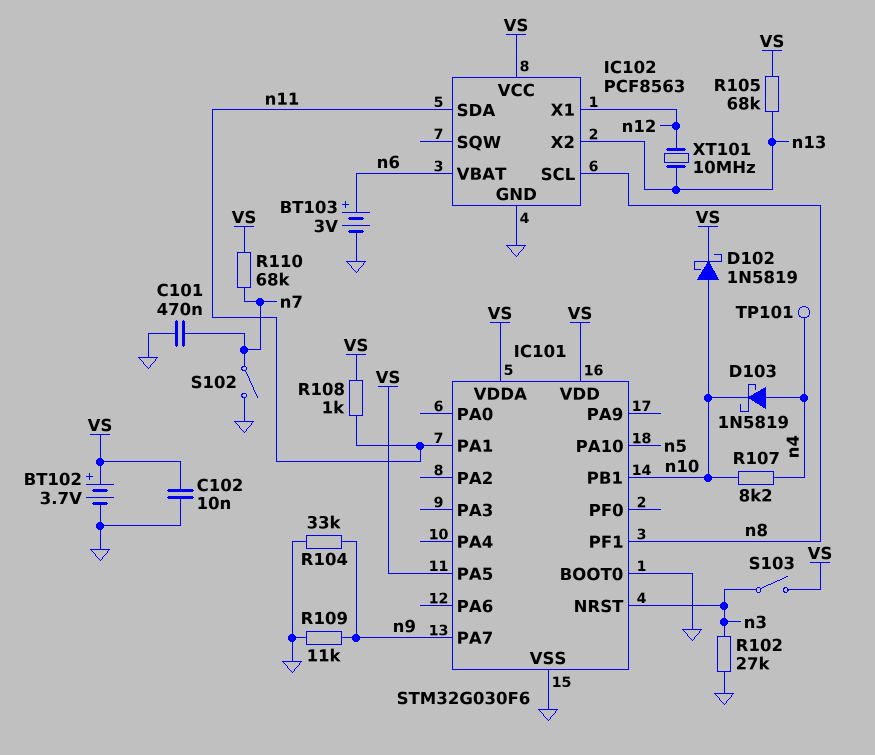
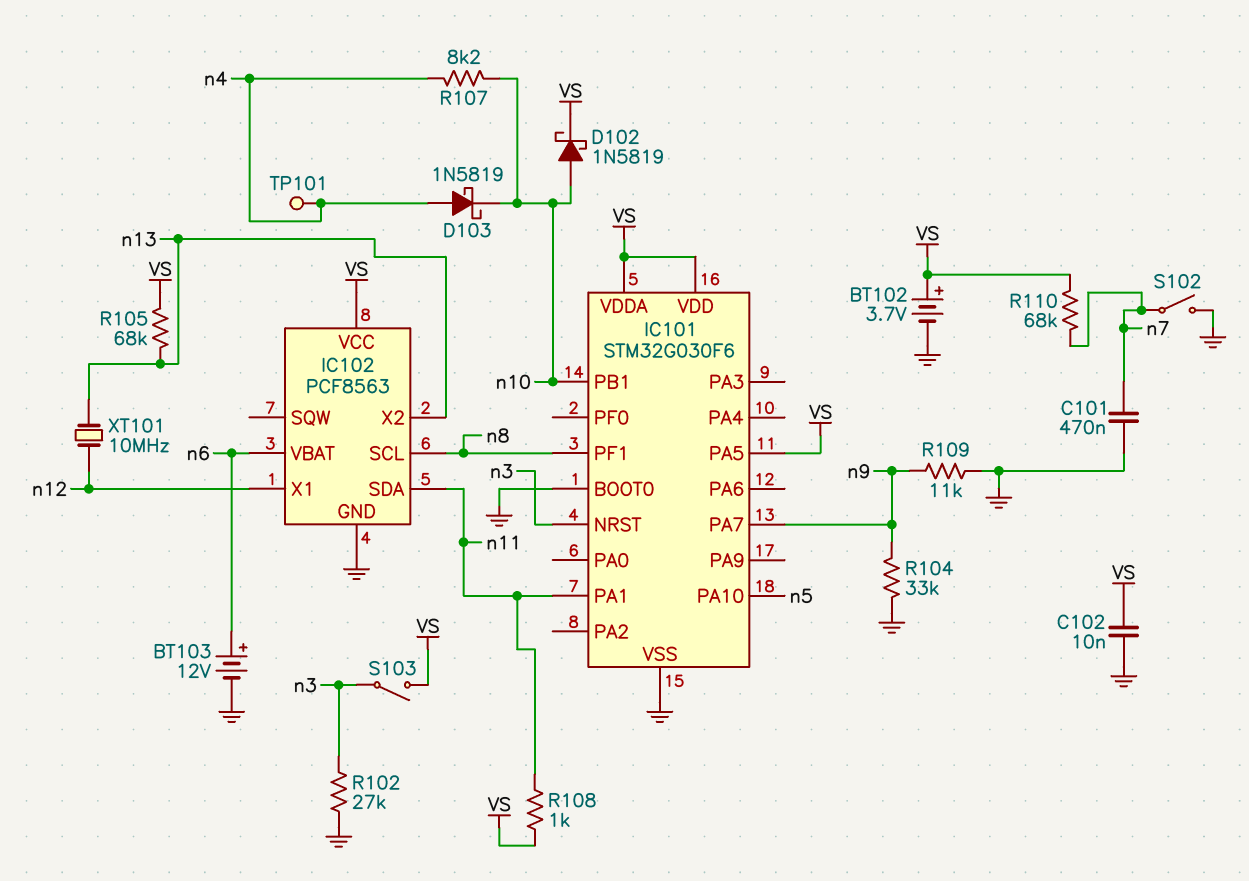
BT103: 3V (plus n6, minus GND) -> 12V (plus n6, minus GND)

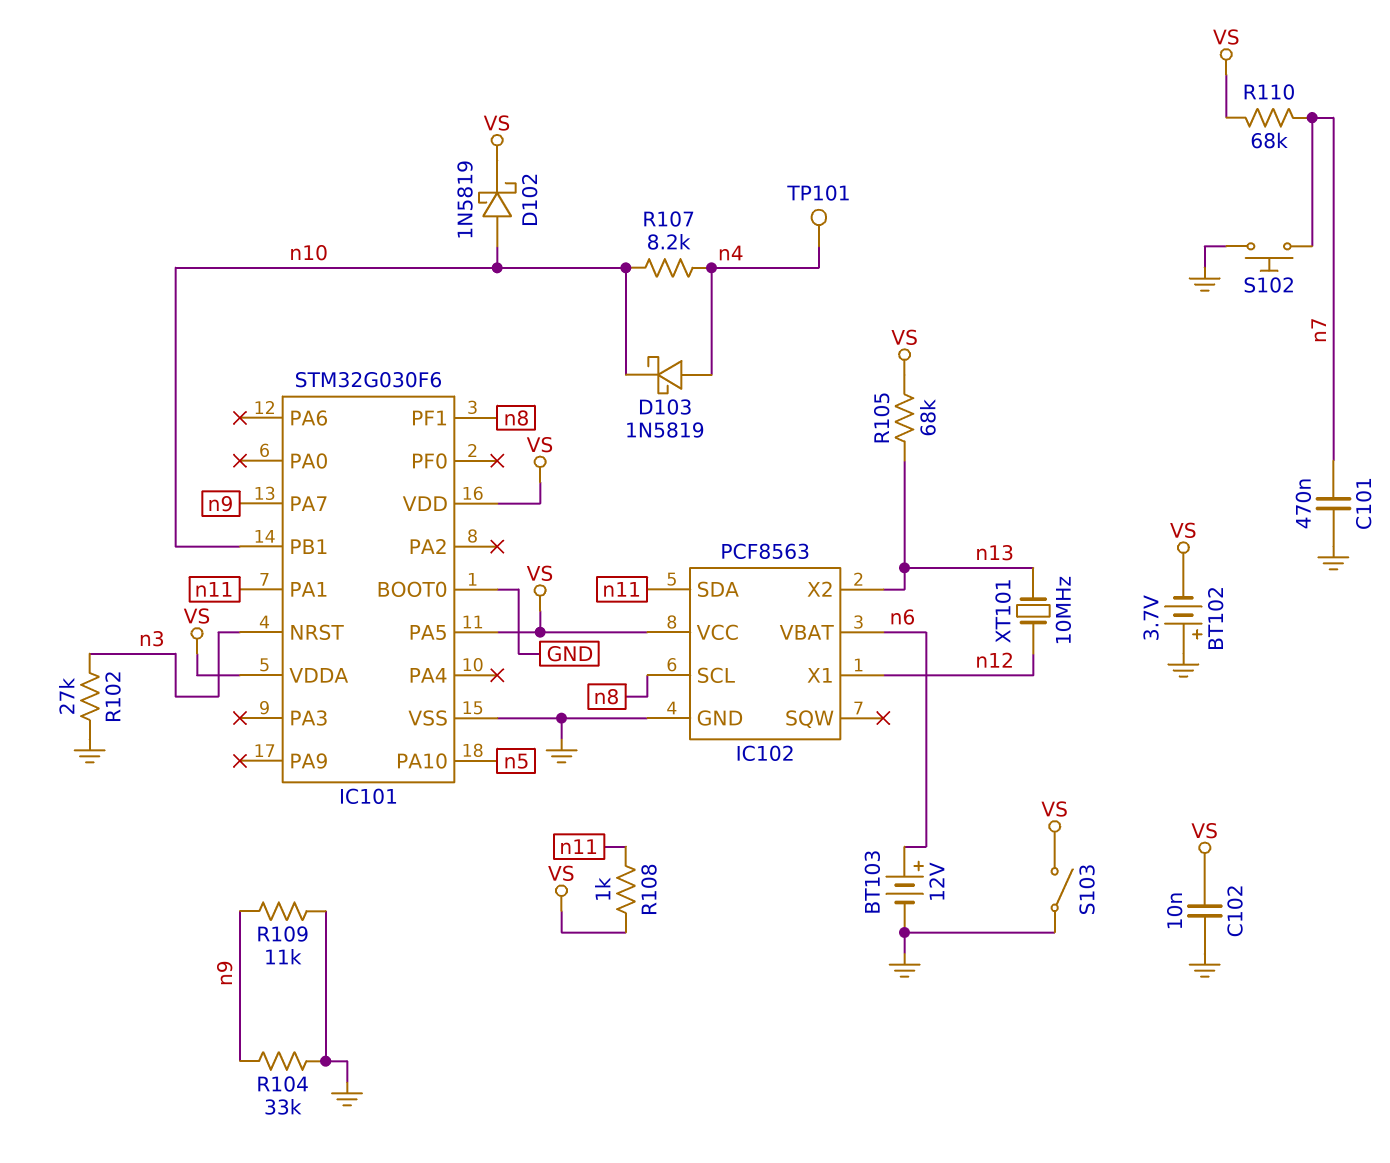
BT102: 3.7V (plus VS, minus GND) -> 3.7V (plus GND, minus VS)
S102: switch (GND, n7) -> button (GND, n7)
S103: switch (VS, n3) -> switch (GND, VS)

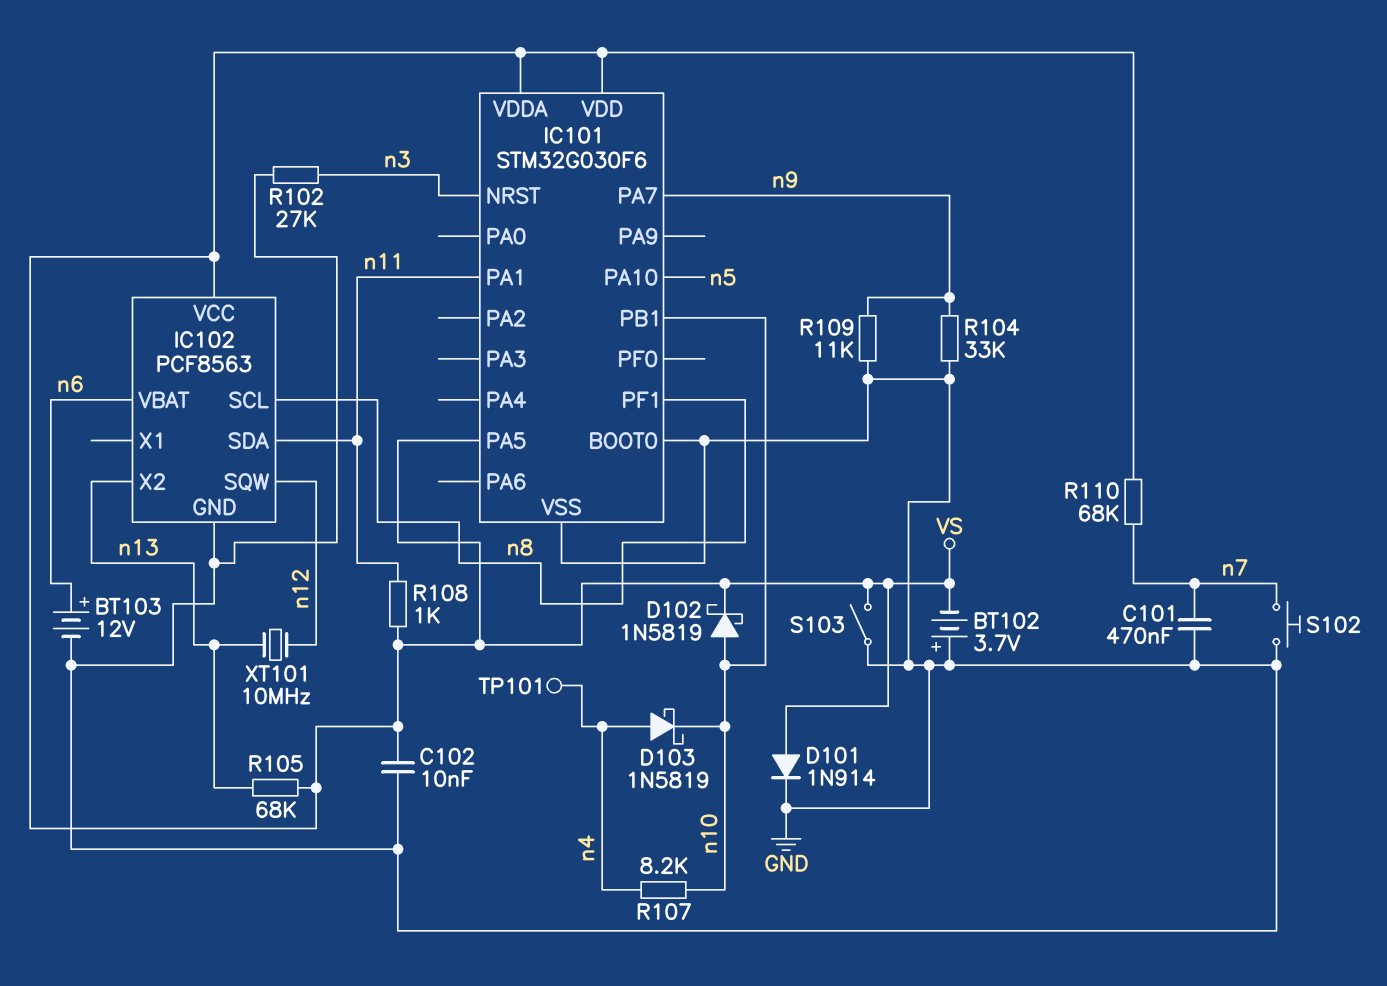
D101: none -> diode 1N914 (A VS, K GND)
IC102 pin SQW: none -> n12
IC102 pin X1: n12 -> none

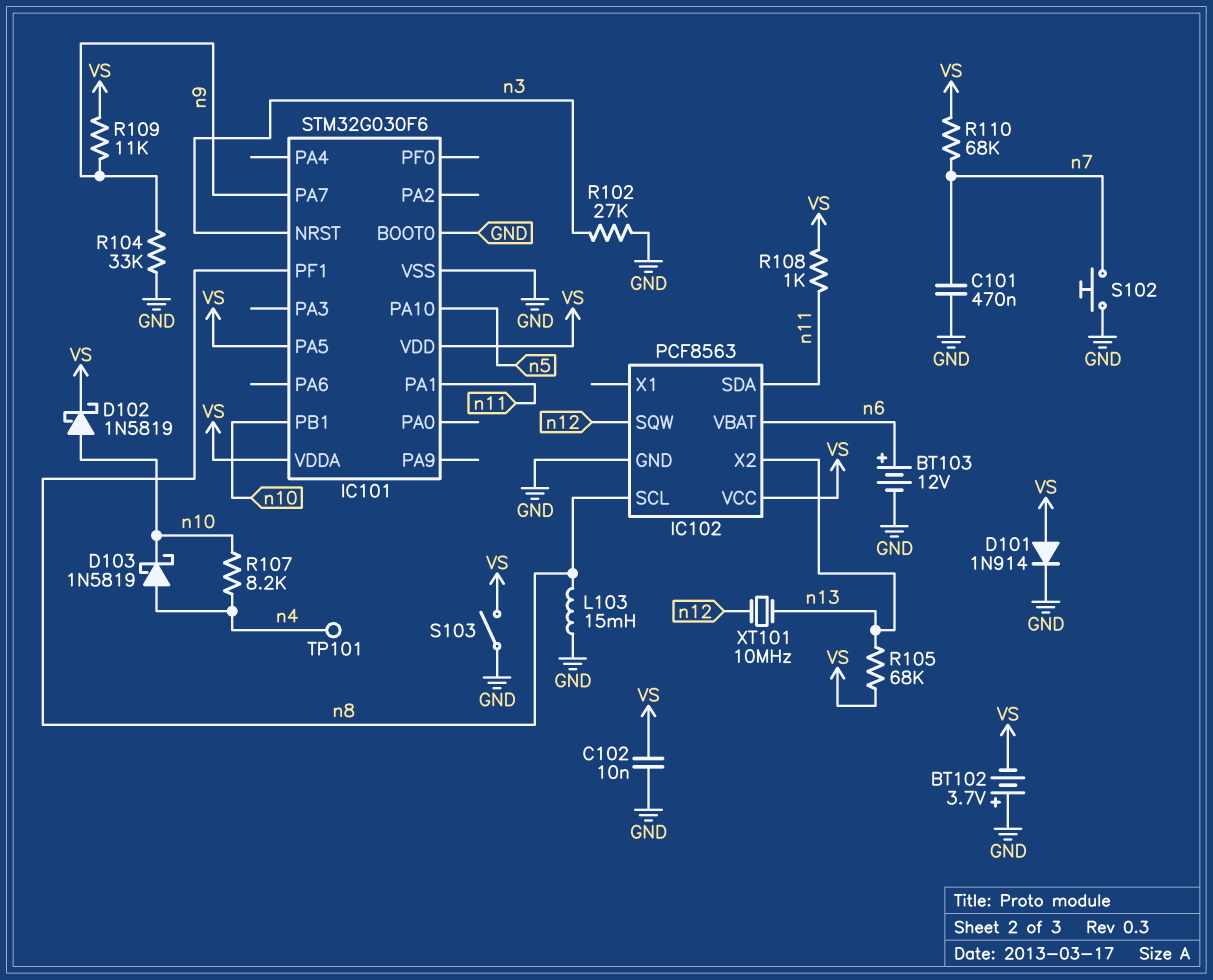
L103: none -> 15mH (GND, n8)
R109: 11k (GND, n9) -> 11k (VS, n9)

